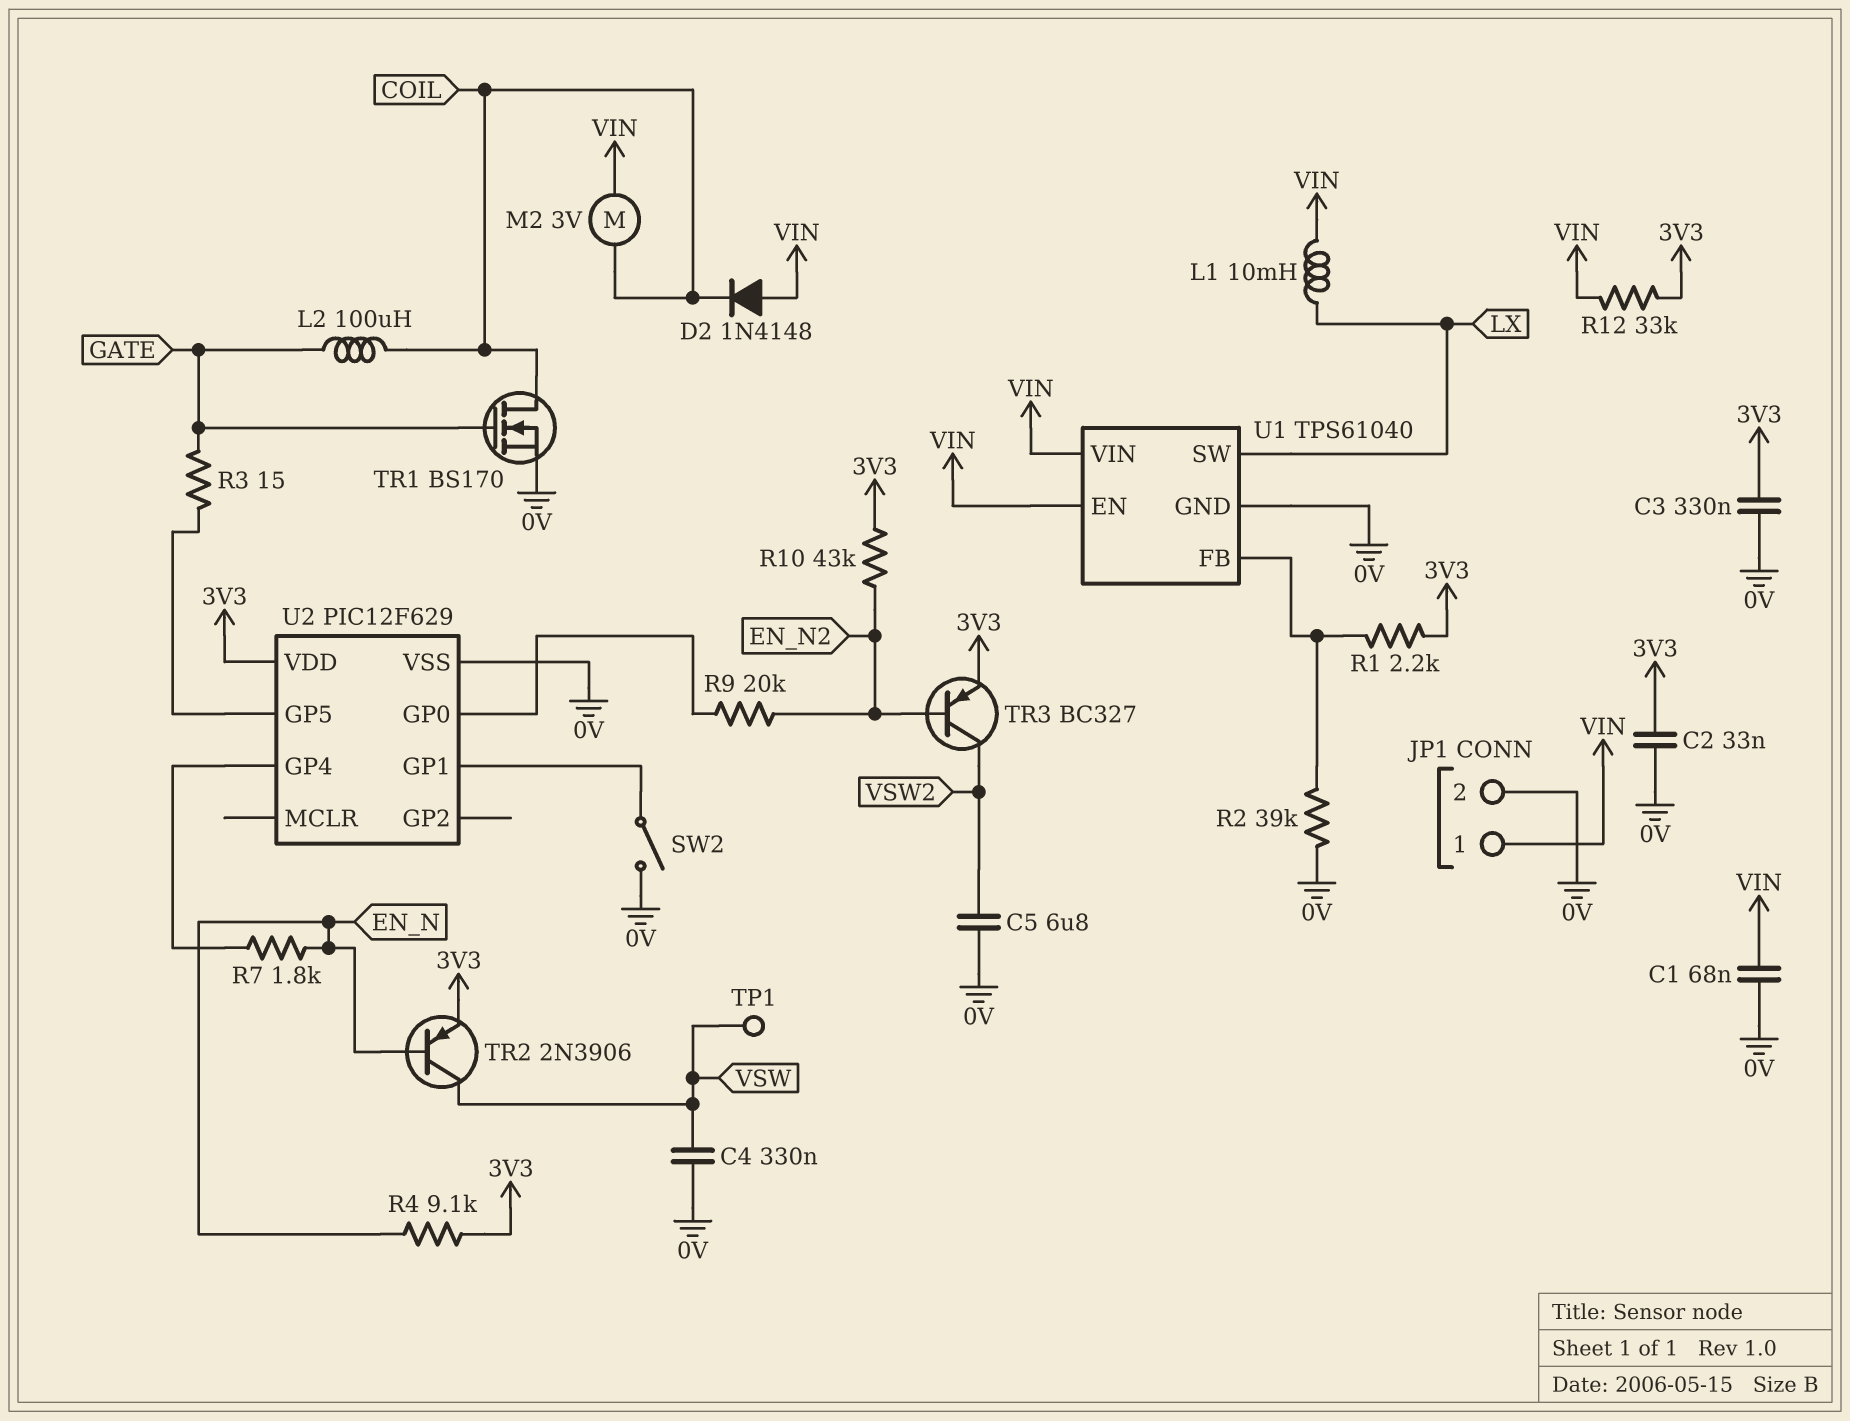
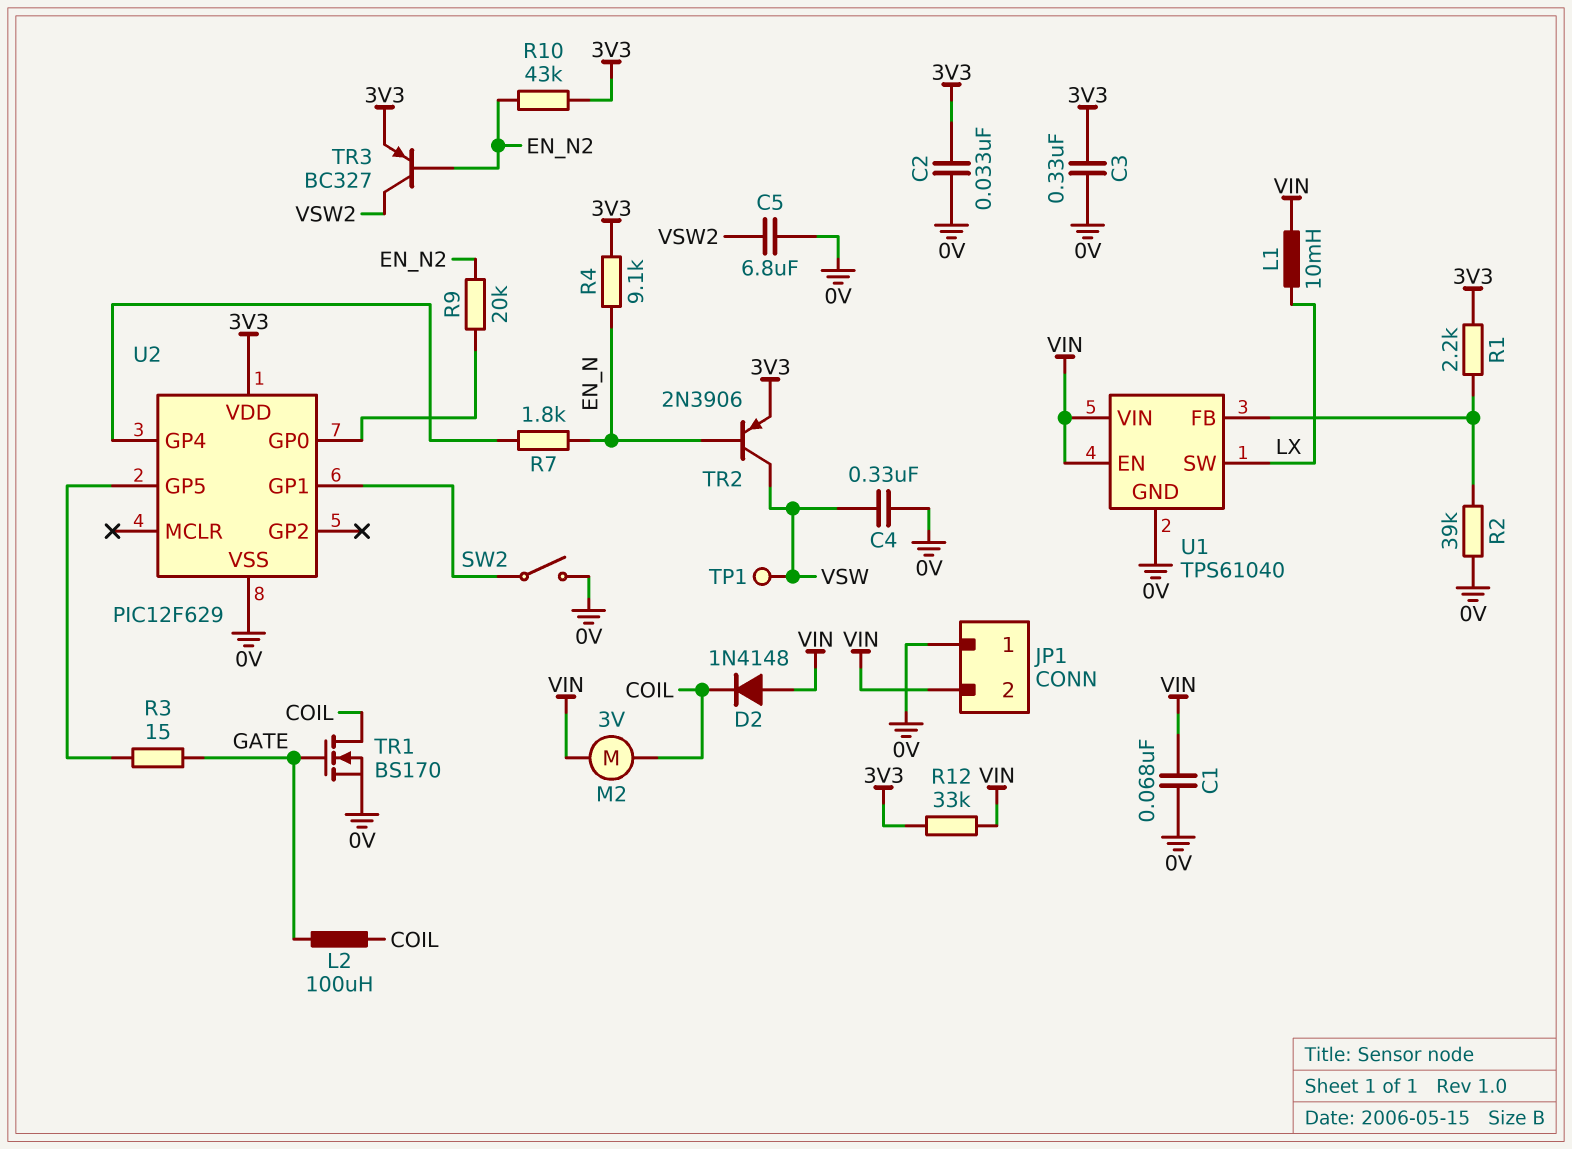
JP1 pin 1: VIN -> 0V
JP1 pin 2: 0V -> VIN

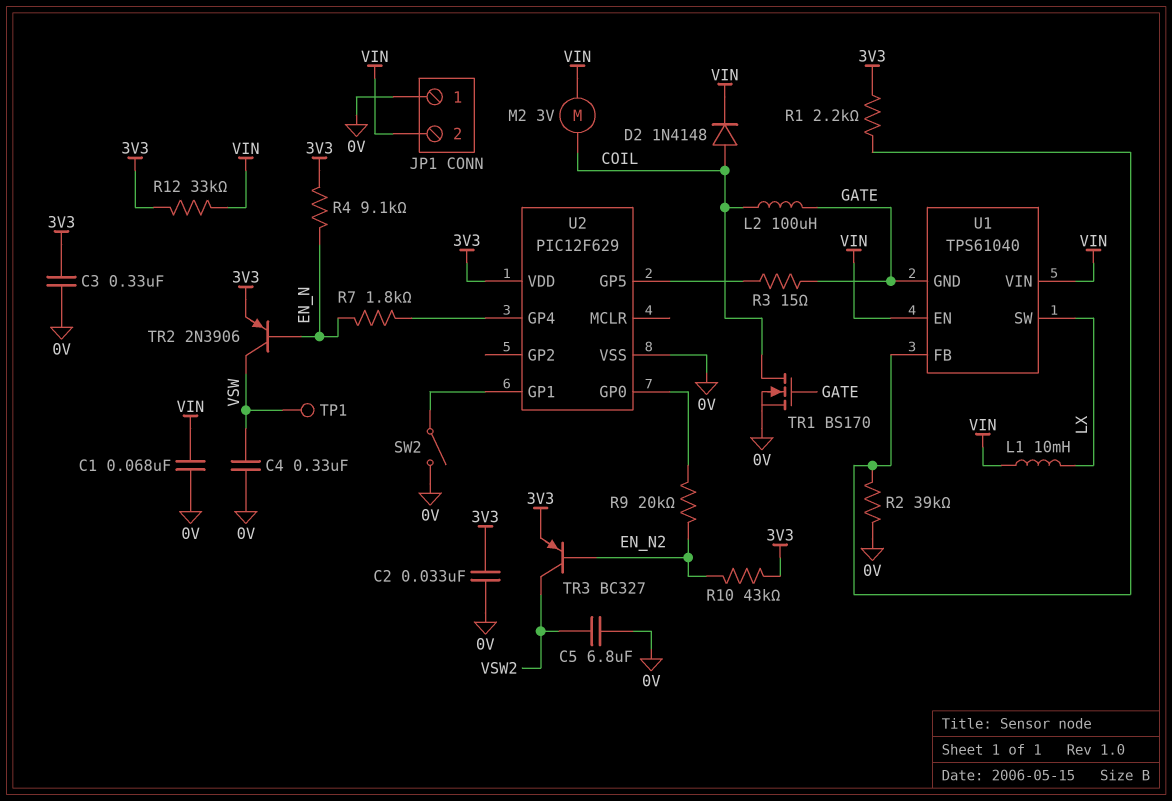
D2: diode 1N4148 (A VIN, K COIL) -> diode 1N4148 (A COIL, K VIN)
U1 pin GND: 0V -> GATE

